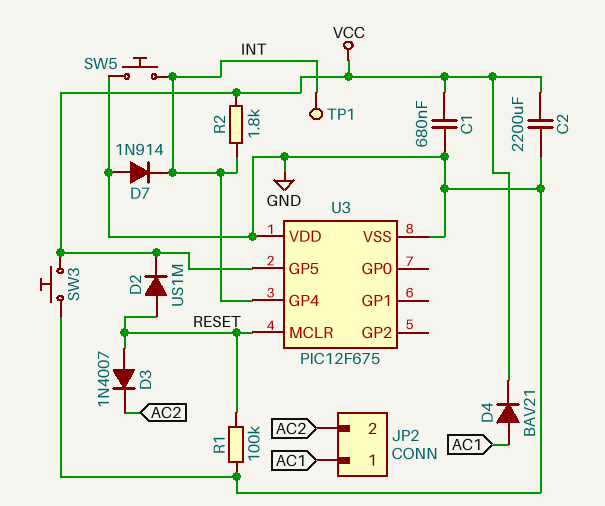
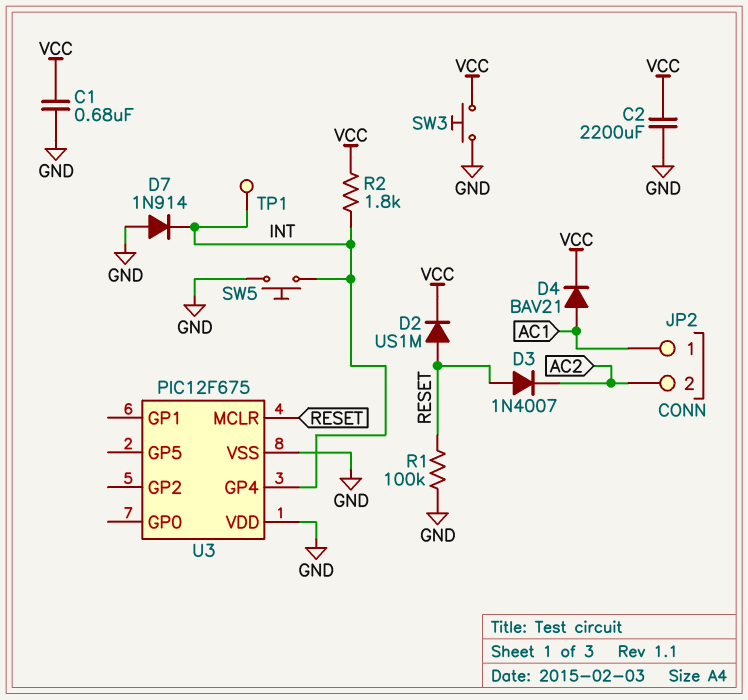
U3 pin GP5: VCC -> none

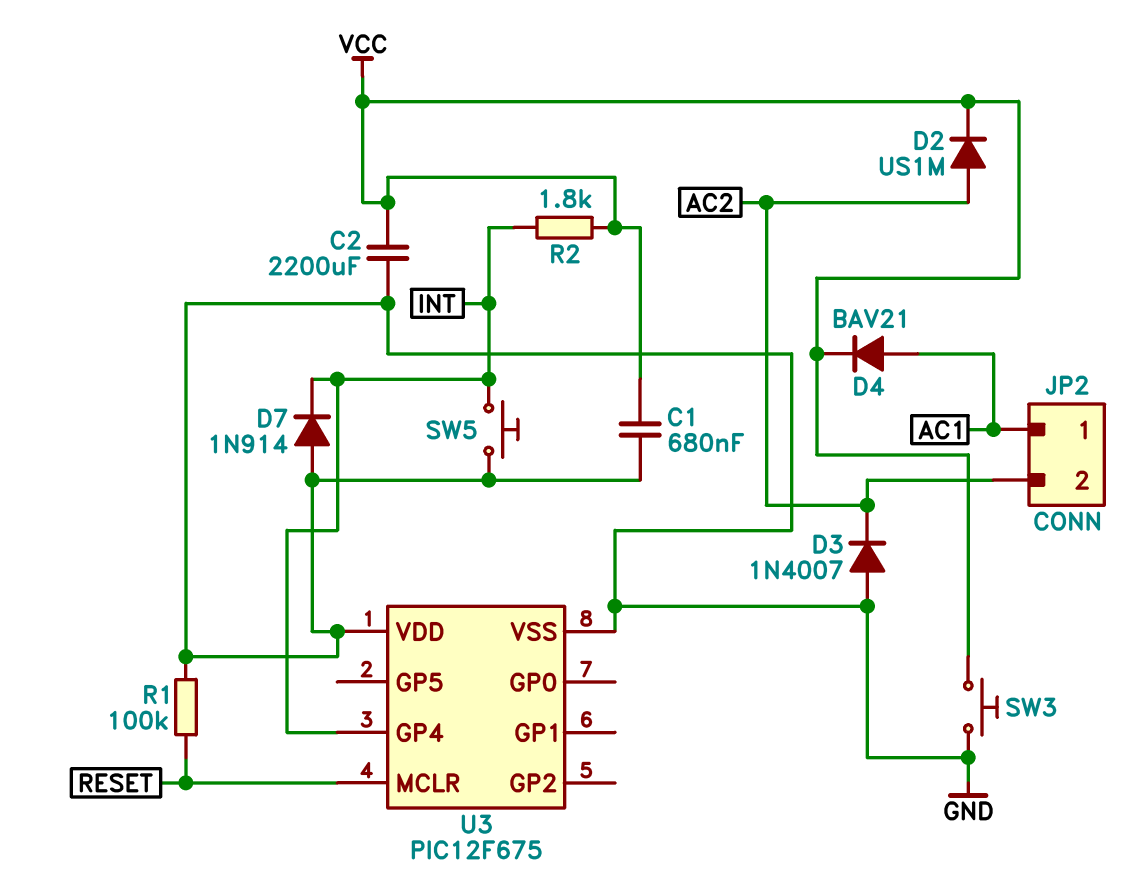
D2: diode US1M (A RESET, K VCC) -> diode US1M (A AC2, K VCC)
D3: diode 1N4007 (A RESET, K AC2) -> diode 1N4007 (A GND, K AC2)
TP1: test point (INT) -> none

